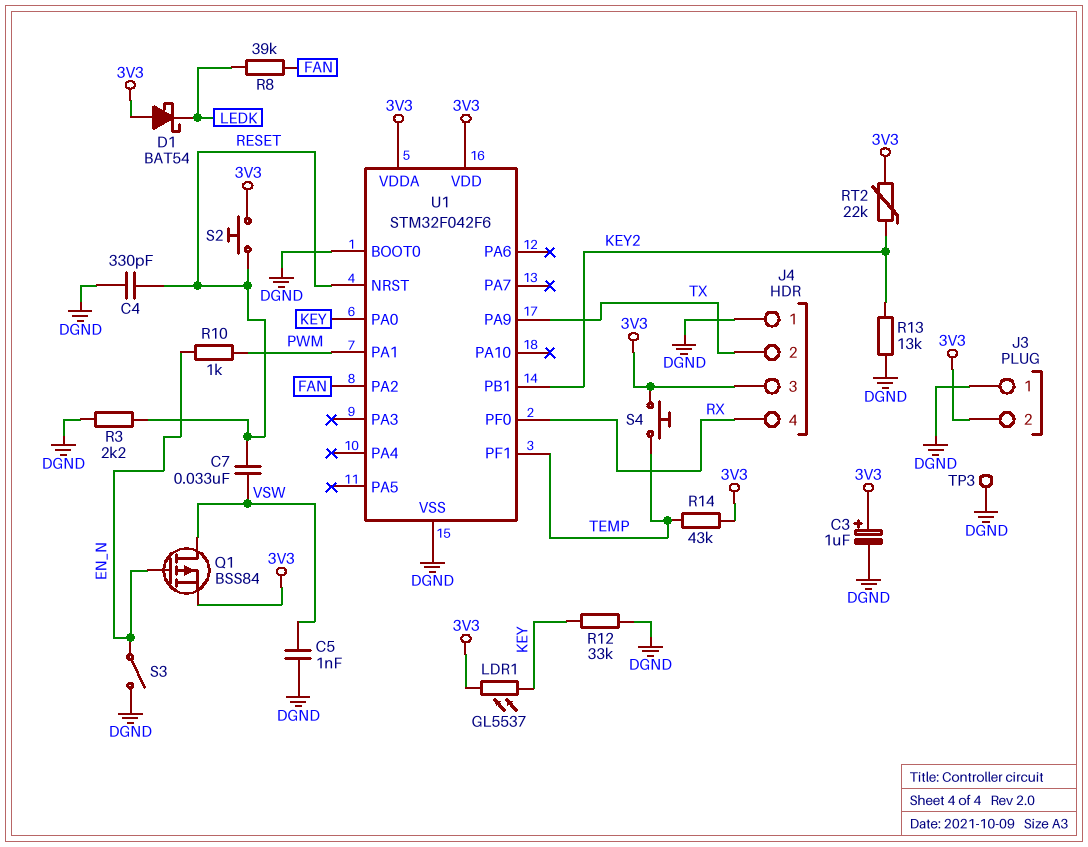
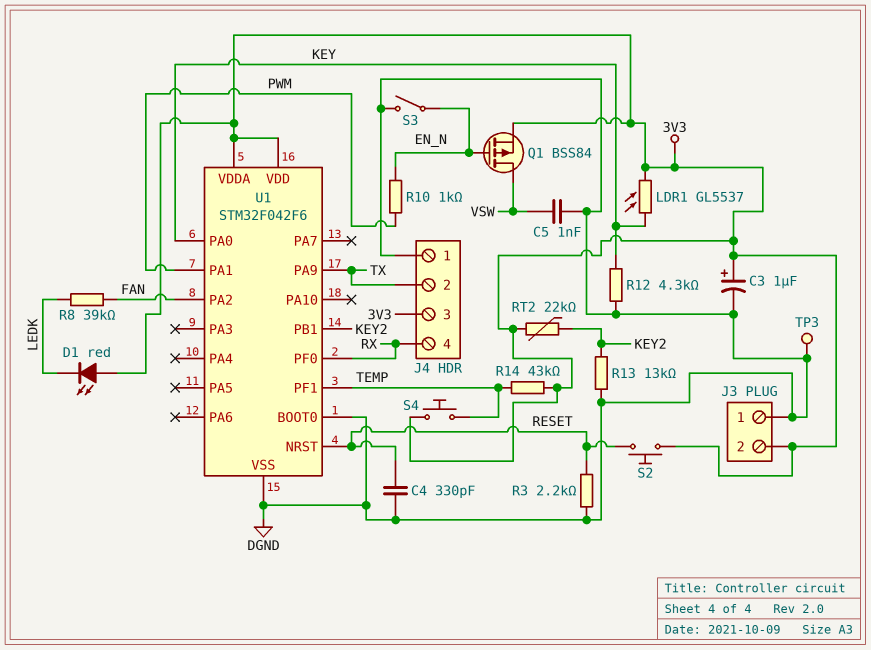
C7: 33nF (RESET, VSW) -> none
D1: schottky BAT54 (A 3V3, K LEDK) -> LED red (A 3V3, K LEDK)
R12: 33k (DGND, KEY) -> 4.3k (DGND, KEY)

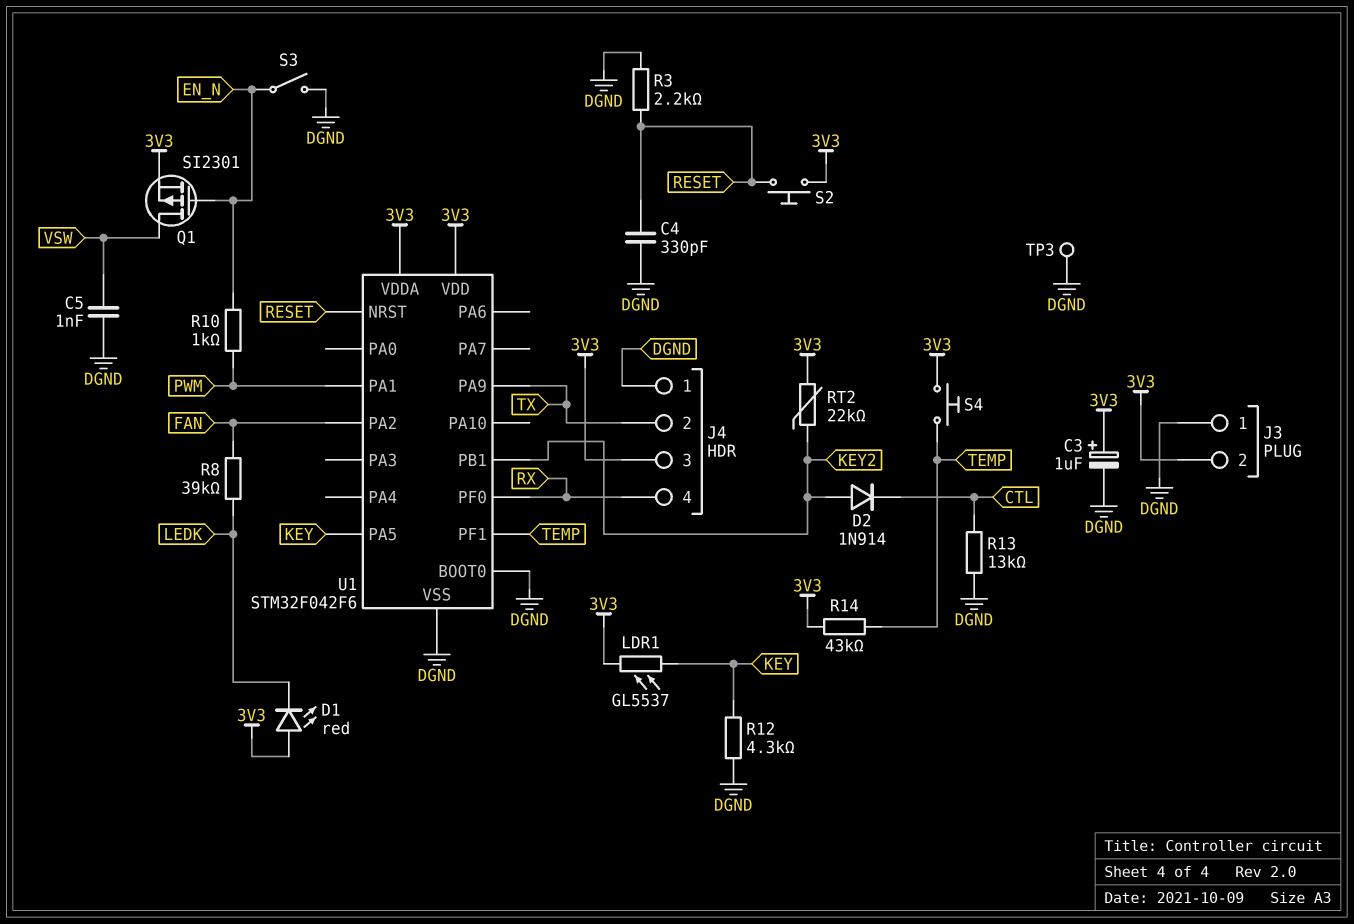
D2: none -> diode 1N914 (A KEY2, K CTL)
Q1: PMOS BSS84 (G EN_N, D VSW, S 3V3) -> PMOS SI2301 (G EN_N, D VSW, S 3V3)
R13: 13k (DGND, KEY2) -> 13k (CTL, DGND)
U1 pin PA0: KEY -> none
U1 pin PA5: none -> KEY

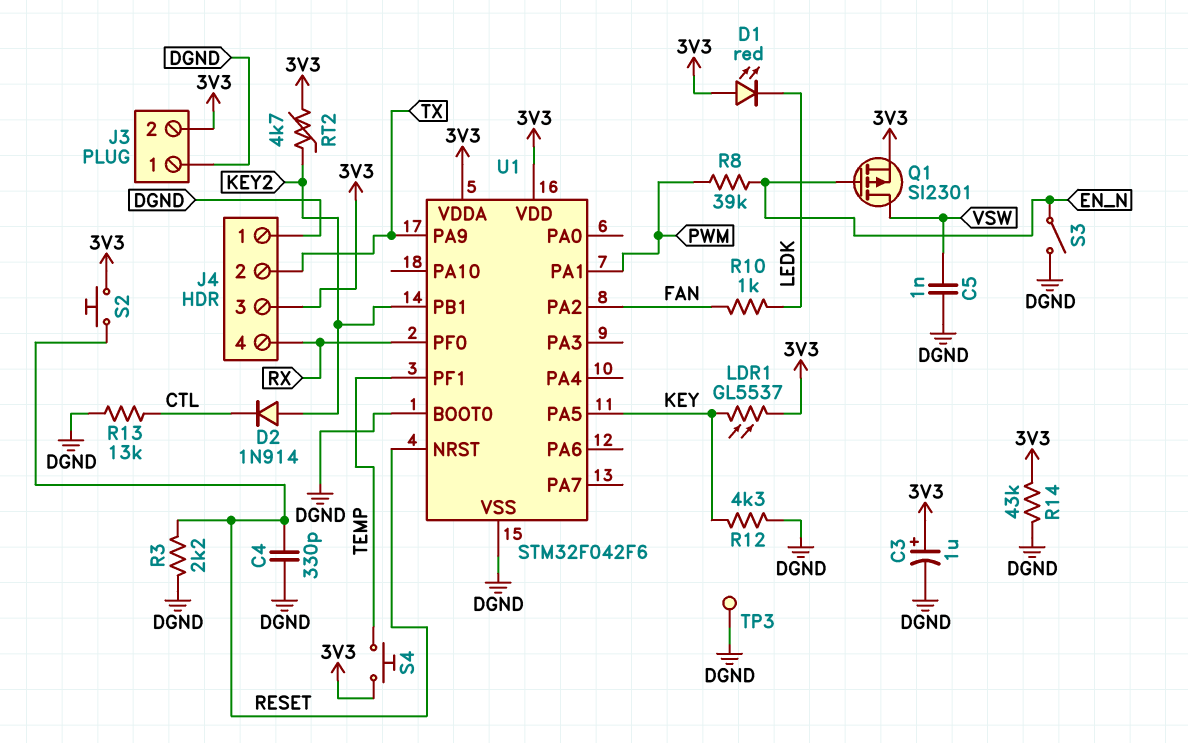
R8: 39k (FAN, LEDK) -> 39k (EN_N, PWM)
R10: 1k (EN_N, PWM) -> 1k (FAN, LEDK)
R14: 43k (3V3, TEMP) -> 43k (3V3, DGND)
RT2: 22k (3V3, KEY2) -> 4.7k (3V3, KEY2)

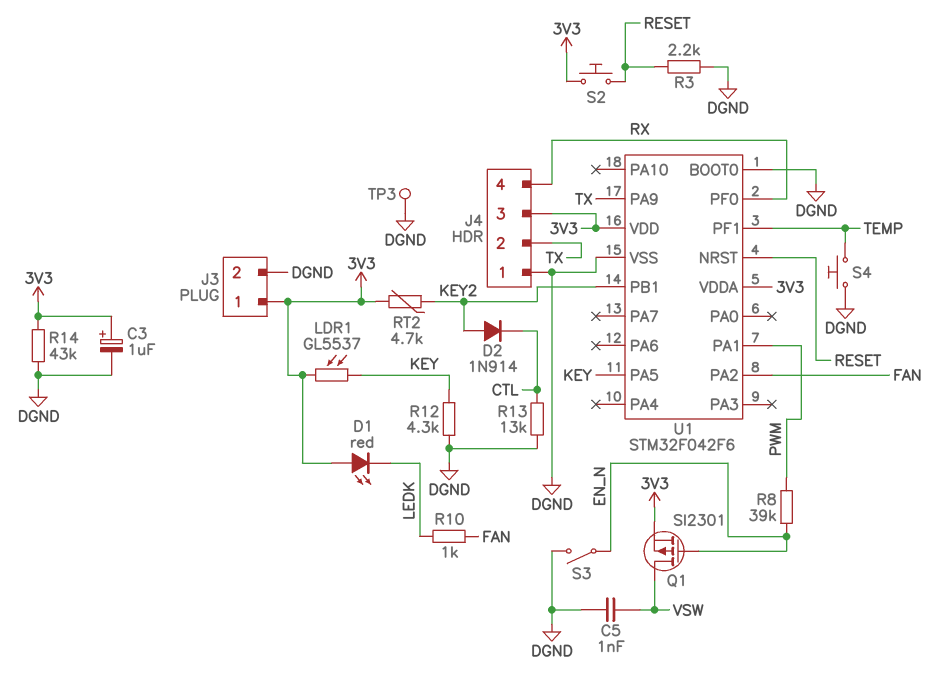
C4: 330pF (DGND, RESET) -> none
J3 pin 1: DGND -> 3V3
J3 pin 2: 3V3 -> DGND
S4: button (3V3, TEMP) -> button (DGND, TEMP)

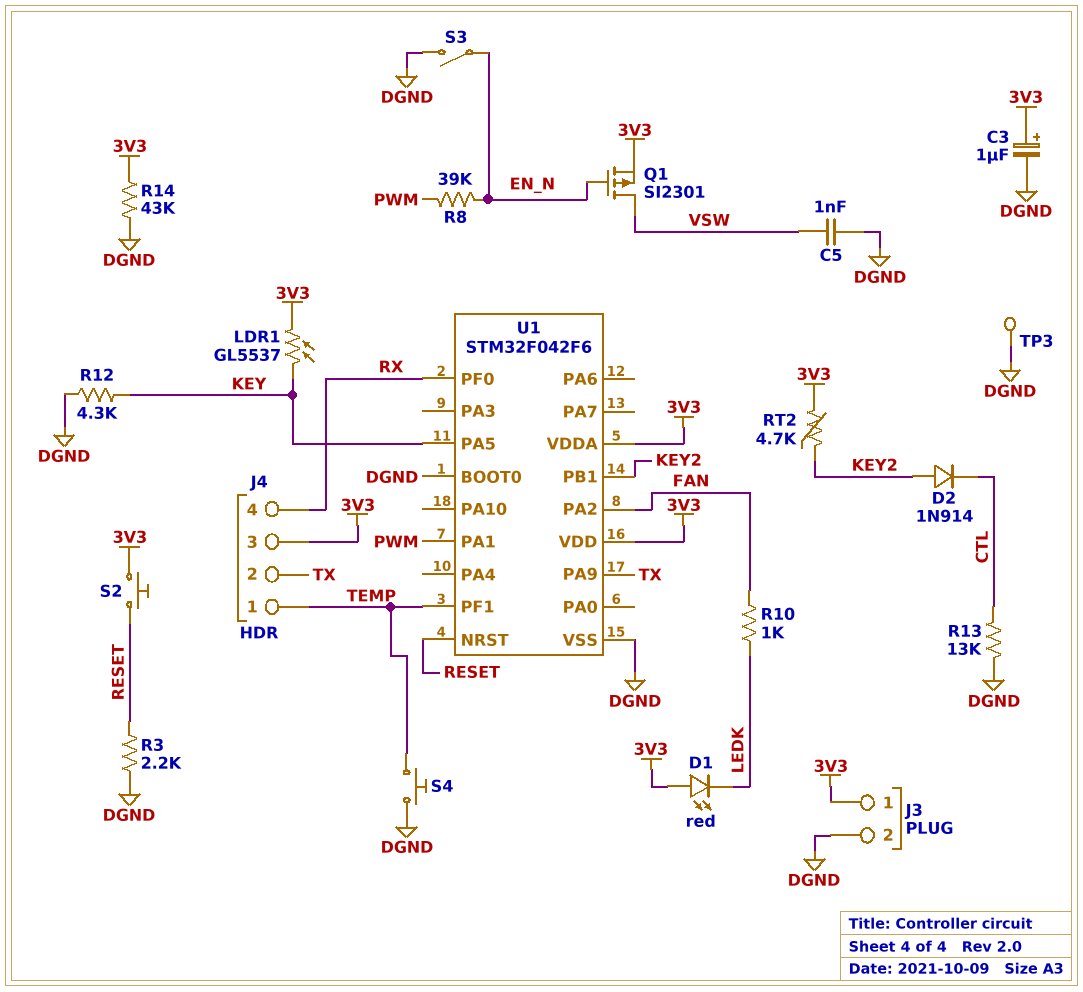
J4 pin 1: DGND -> TEMP

